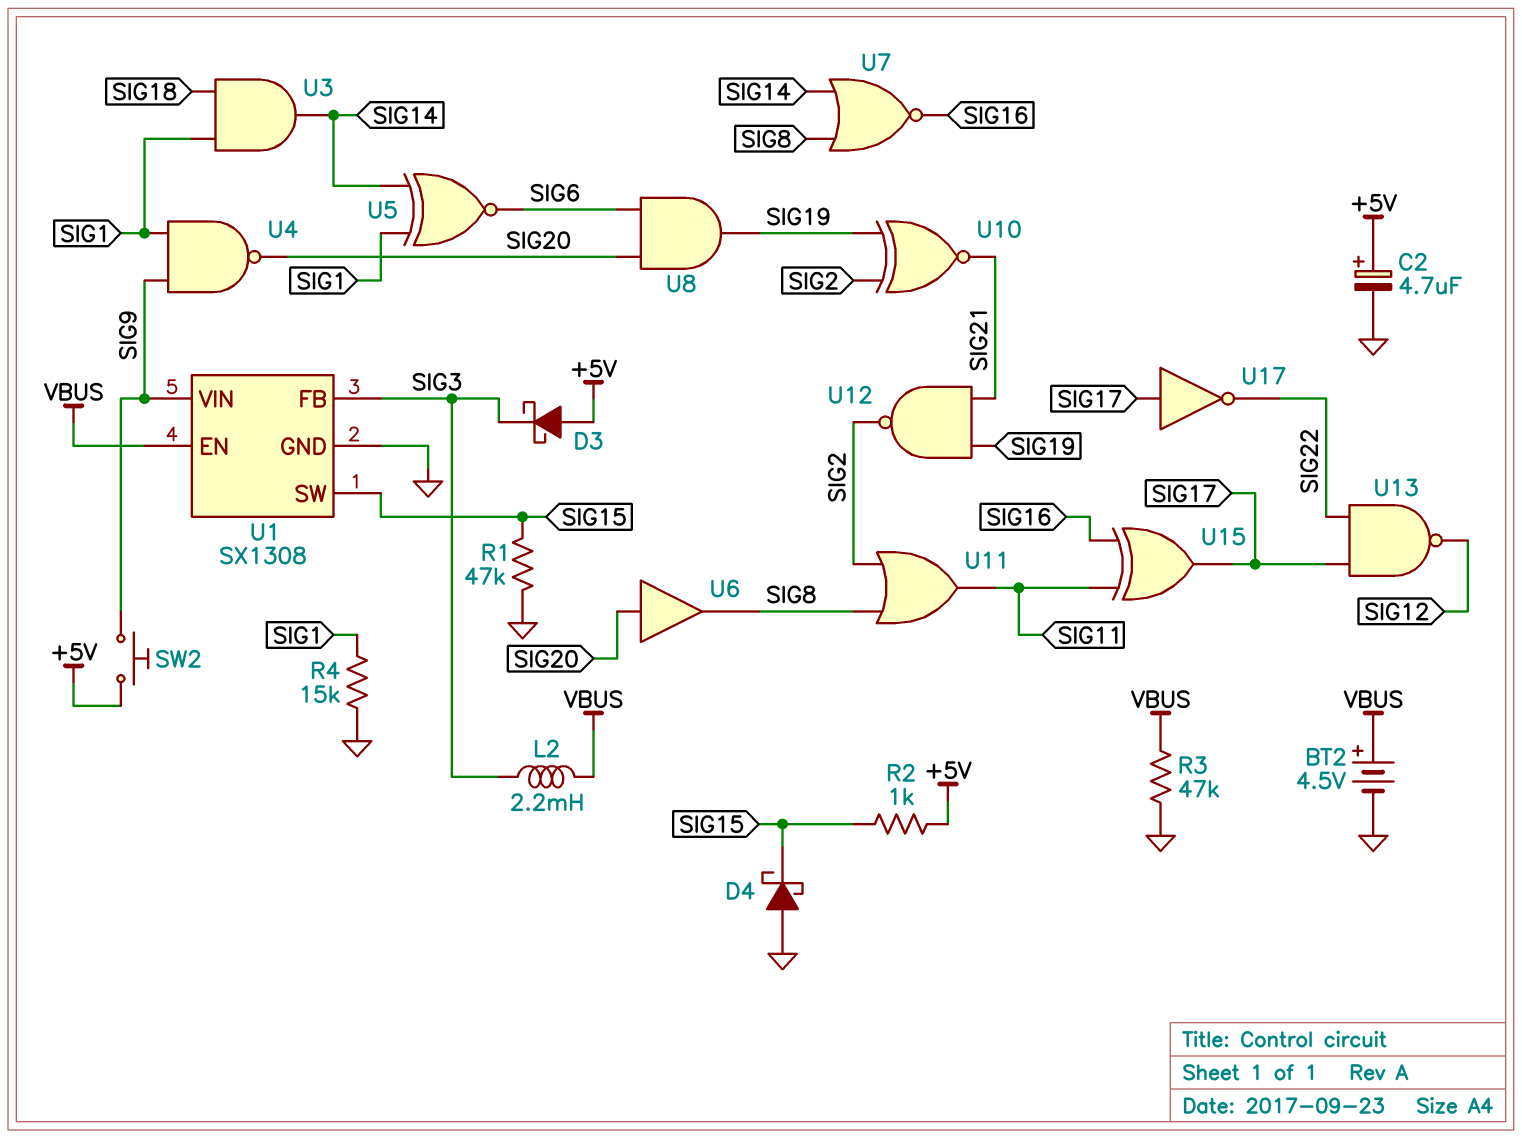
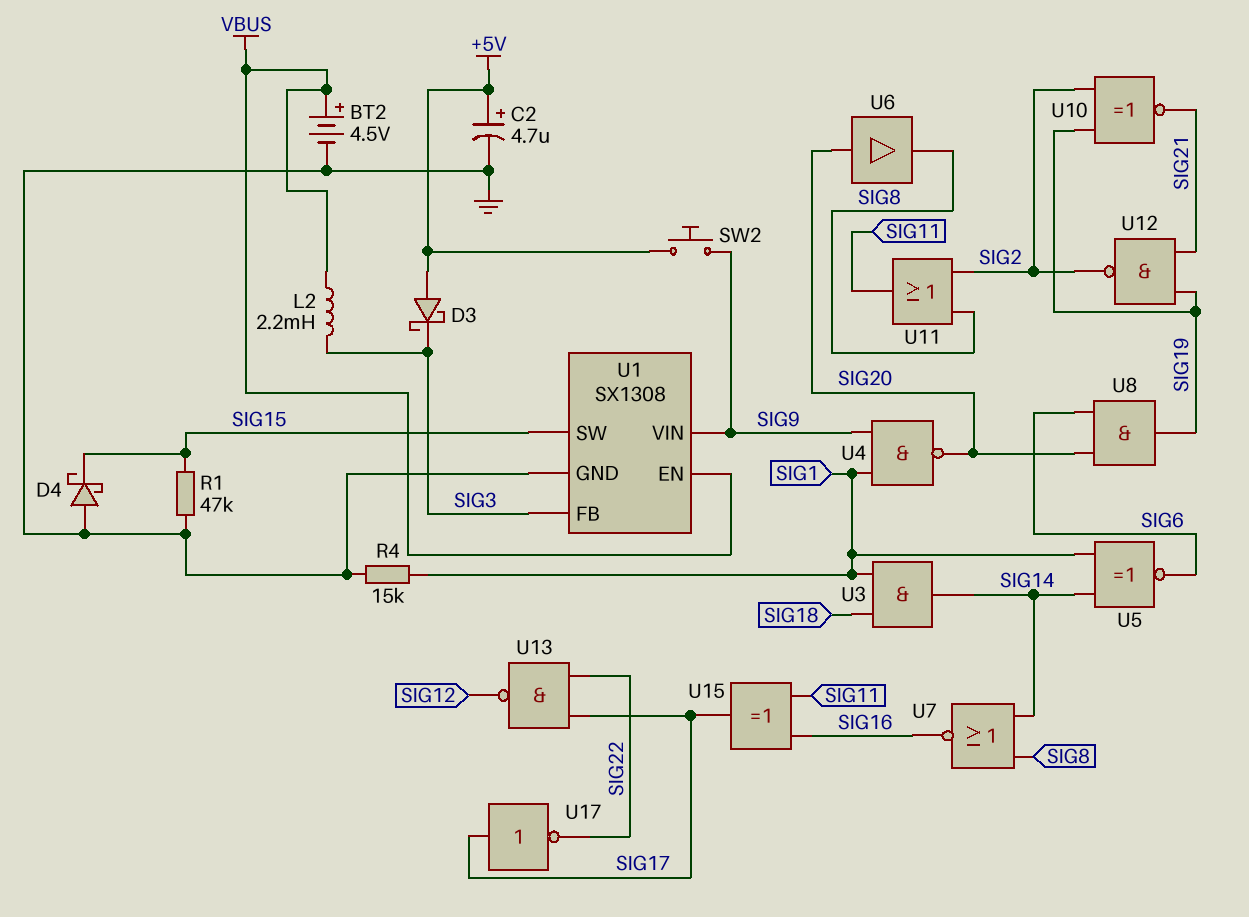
R2: 1k (+5V, SIG15) -> none
R3: 47k (GND, VBUS) -> none

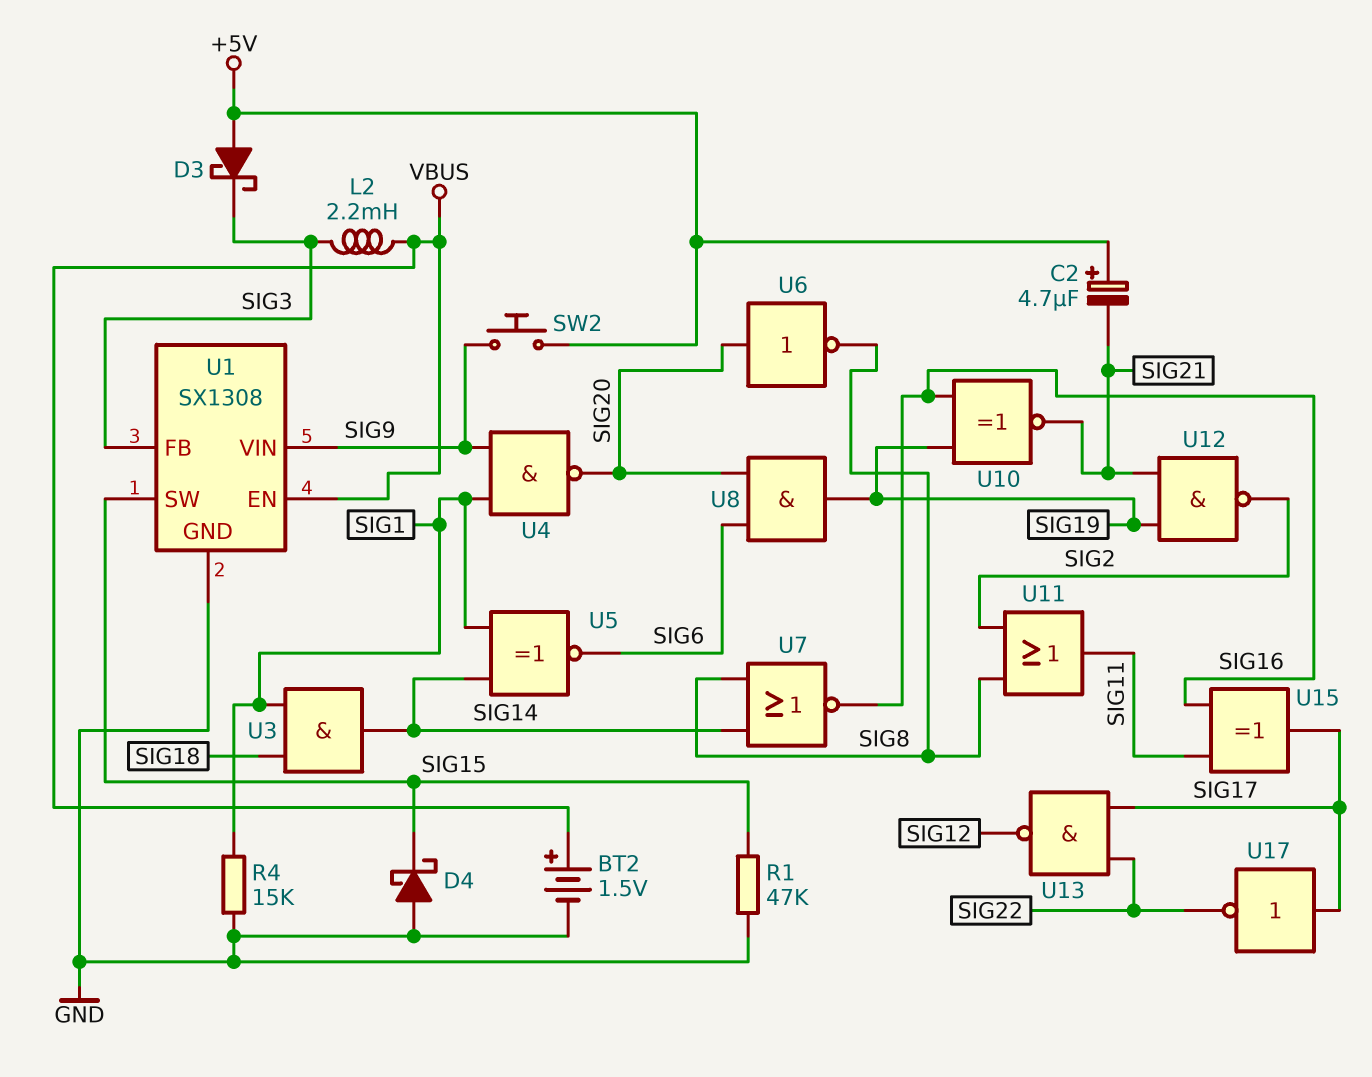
BT2: 4.5V (plus VBUS, minus GND) -> 1.5V (plus VBUS, minus GND)
C2: 4.7uF (plus +5V, minus GND) -> 4.7uF (plus +5V, minus SIG21)
U6: buffer (in SIG20, out SIG8) -> NOT (in SIG20, out SIG8)
U10: XNOR (in SIG2, in SIG19, out SIG21) -> XNOR (in SIG16, in SIG19, out SIG21)

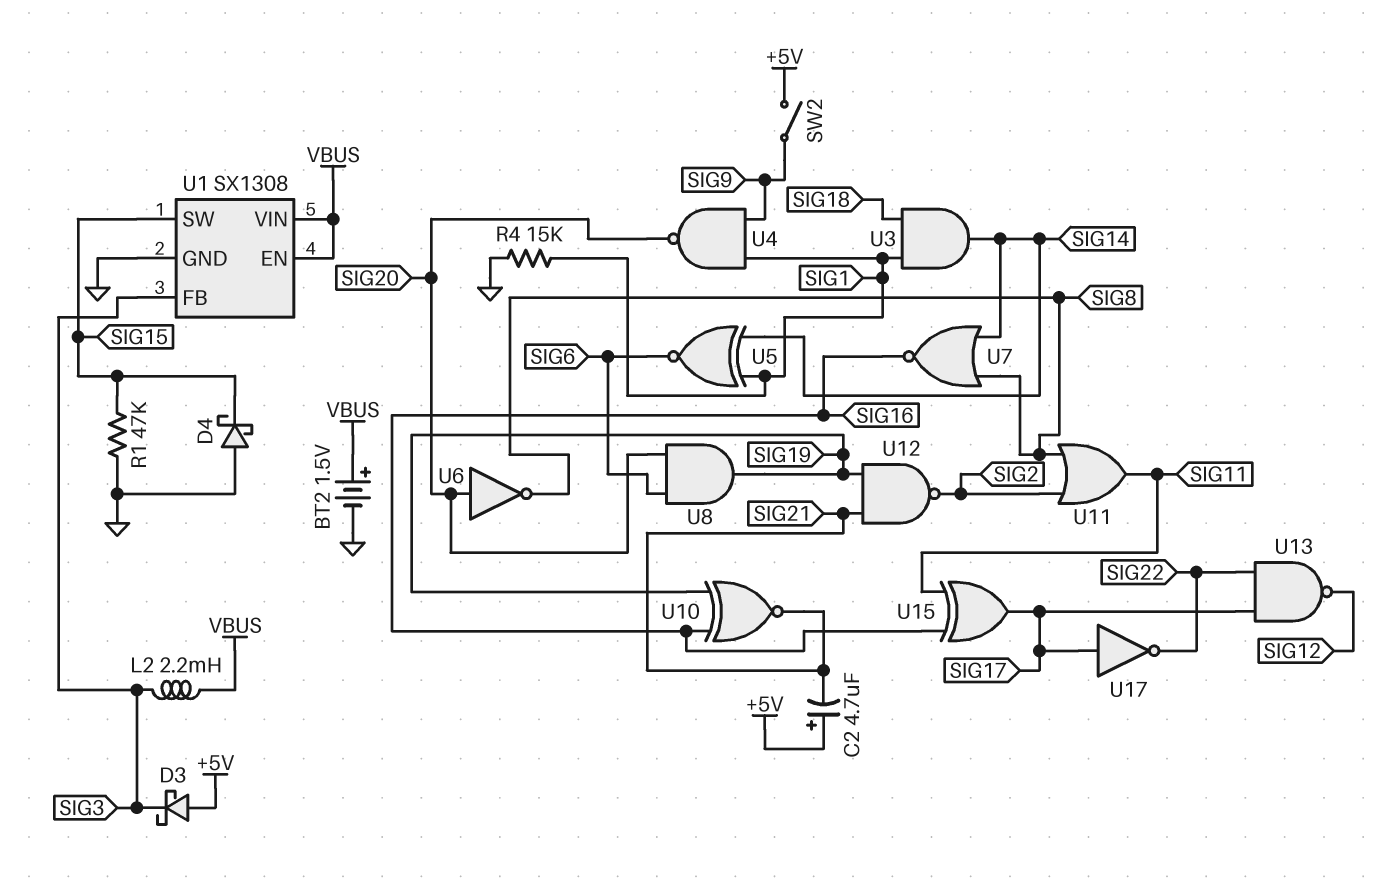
SW2: button (+5V, SIG9) -> switch (+5V, SIG9)
U1 pin VIN: SIG9 -> VBUS

